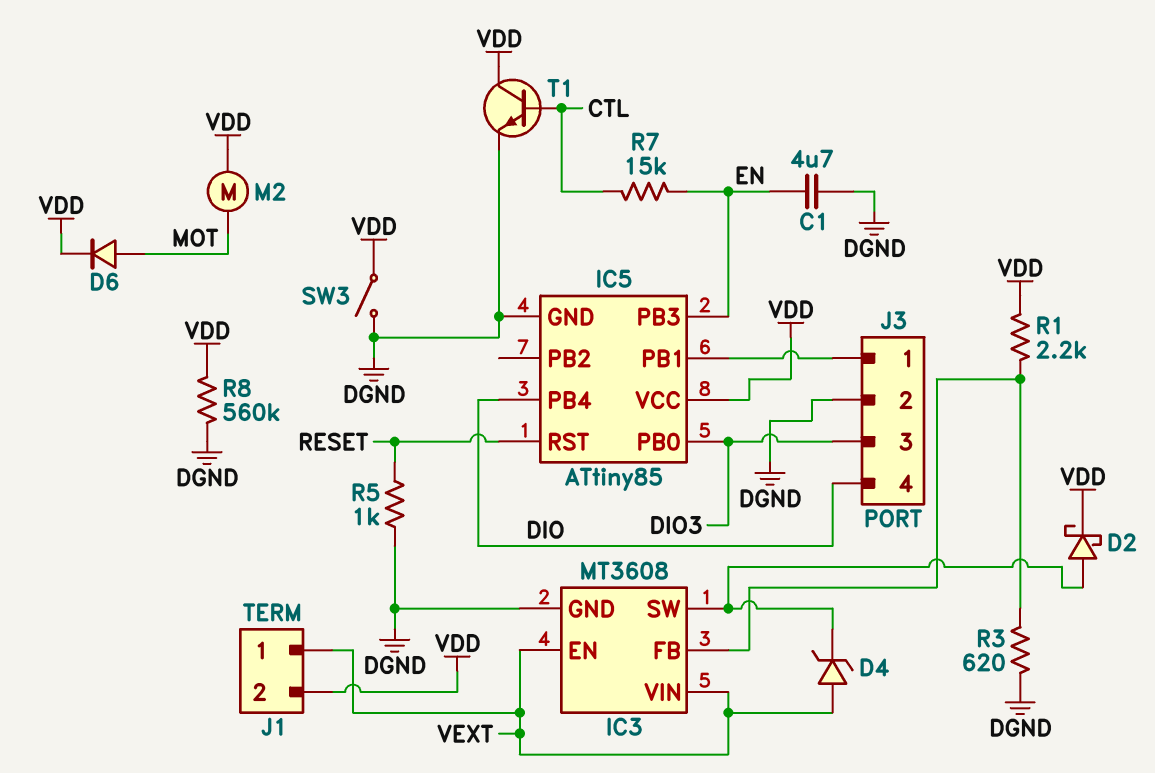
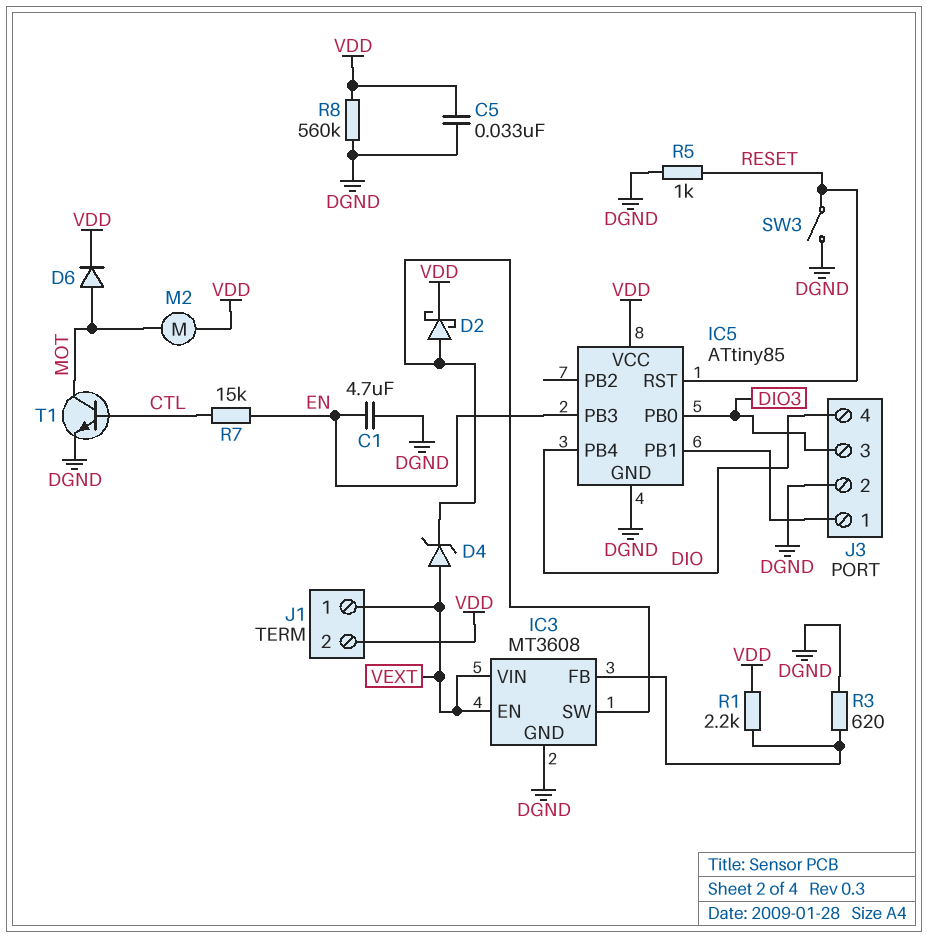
C5: none -> 33nF (DGND, VDD)
SW3: switch (DGND, VDD) -> switch (DGND, RESET)
T1: NPN (B CTL, C VDD, E DGND) -> NPN (B CTL, C MOT, E DGND)

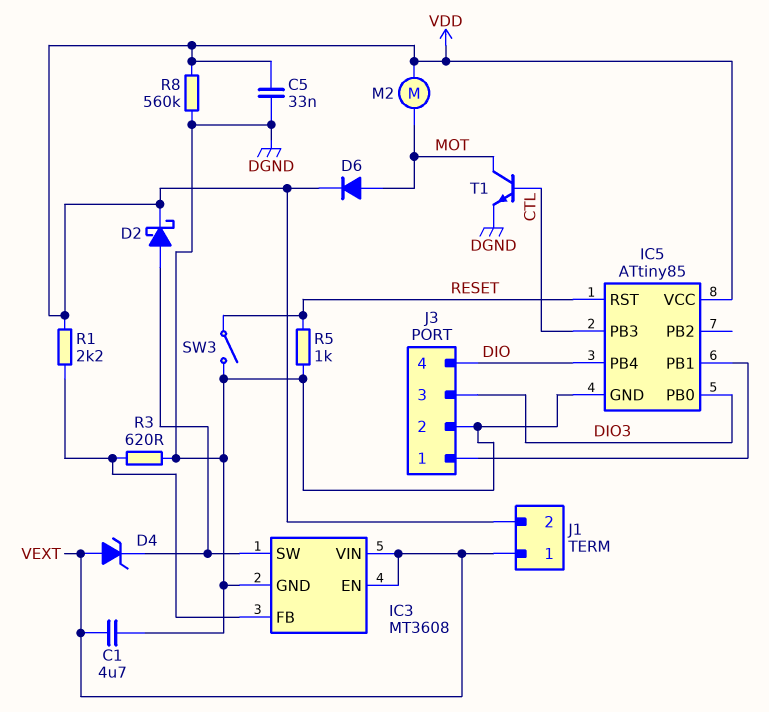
C1: 4.7uF (DGND, EN) -> 4.7uF (DGND, VEXT)
IC5 pin PB3: EN -> CTL
R7: 15k (CTL, EN) -> none

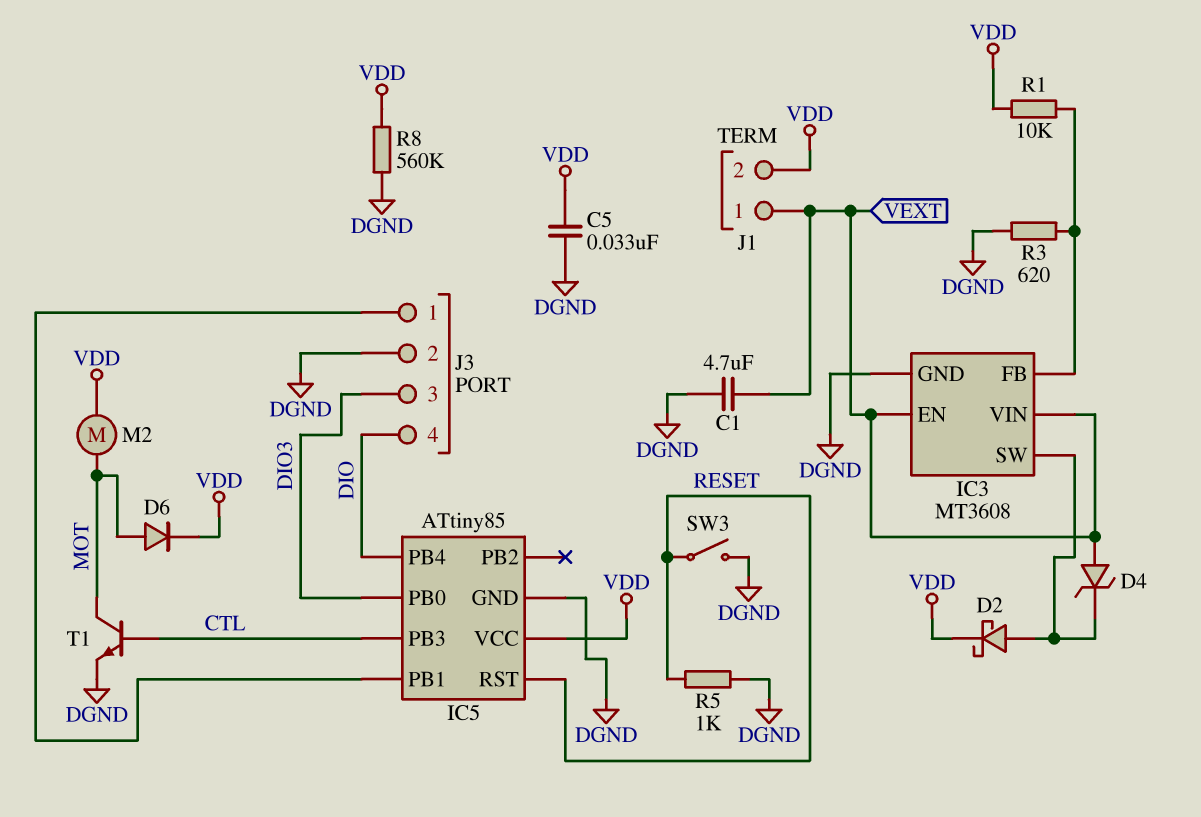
R1: 2.2k (IC3/FB, VDD) -> 10k (IC3/FB, VDD)

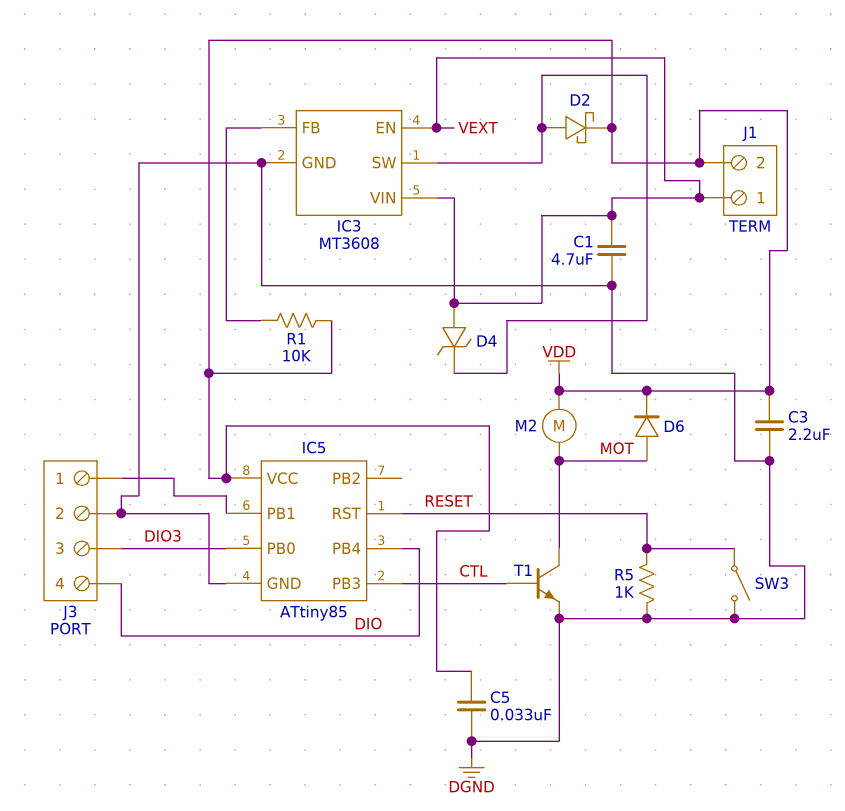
C3: none -> 2.2uF (DGND, VDD)
R3: 620 (DGND, IC3/FB) -> none
R8: 560k (DGND, VDD) -> none

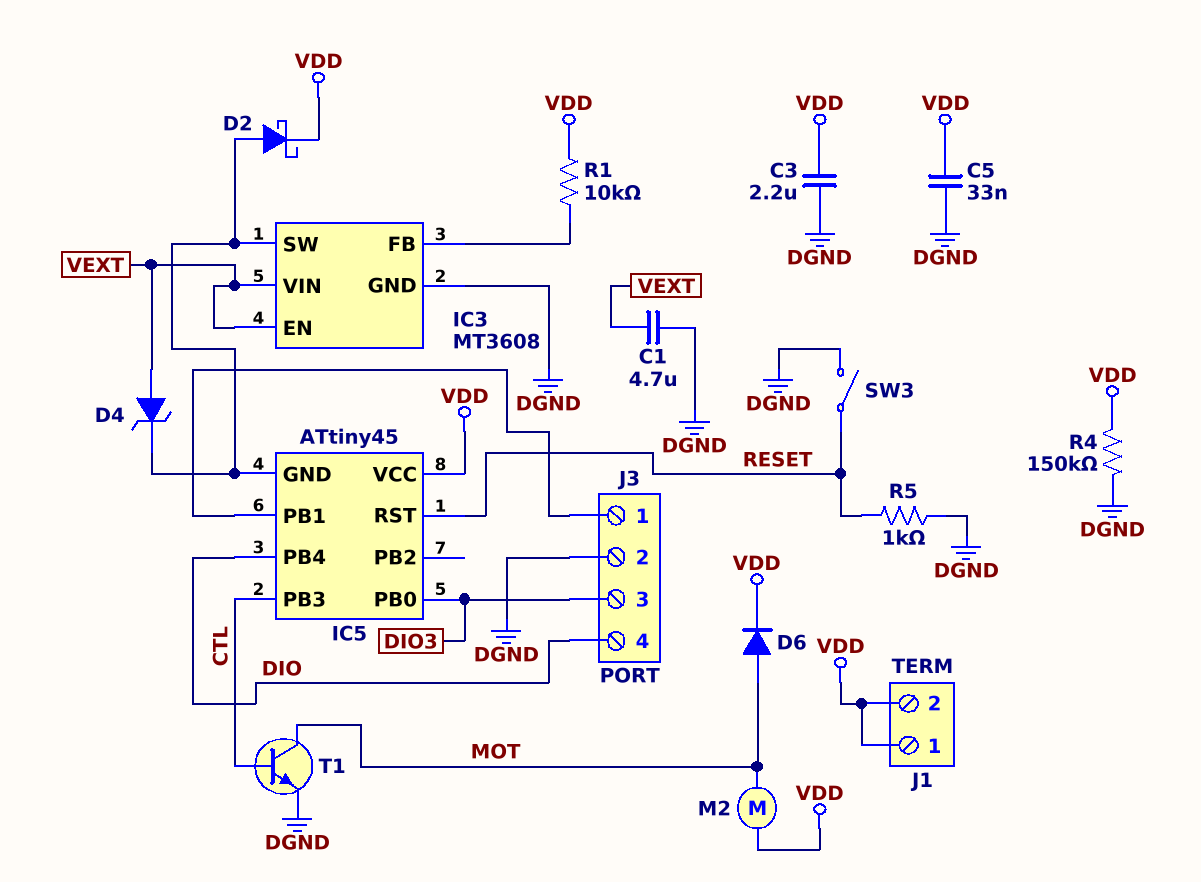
IC5: ATtiny85 -> ATtiny45
IC5 pin GND: DGND -> IC3/SW
J1 pin 1: VEXT -> VDD
R4: none -> 150k (DGND, VDD)

